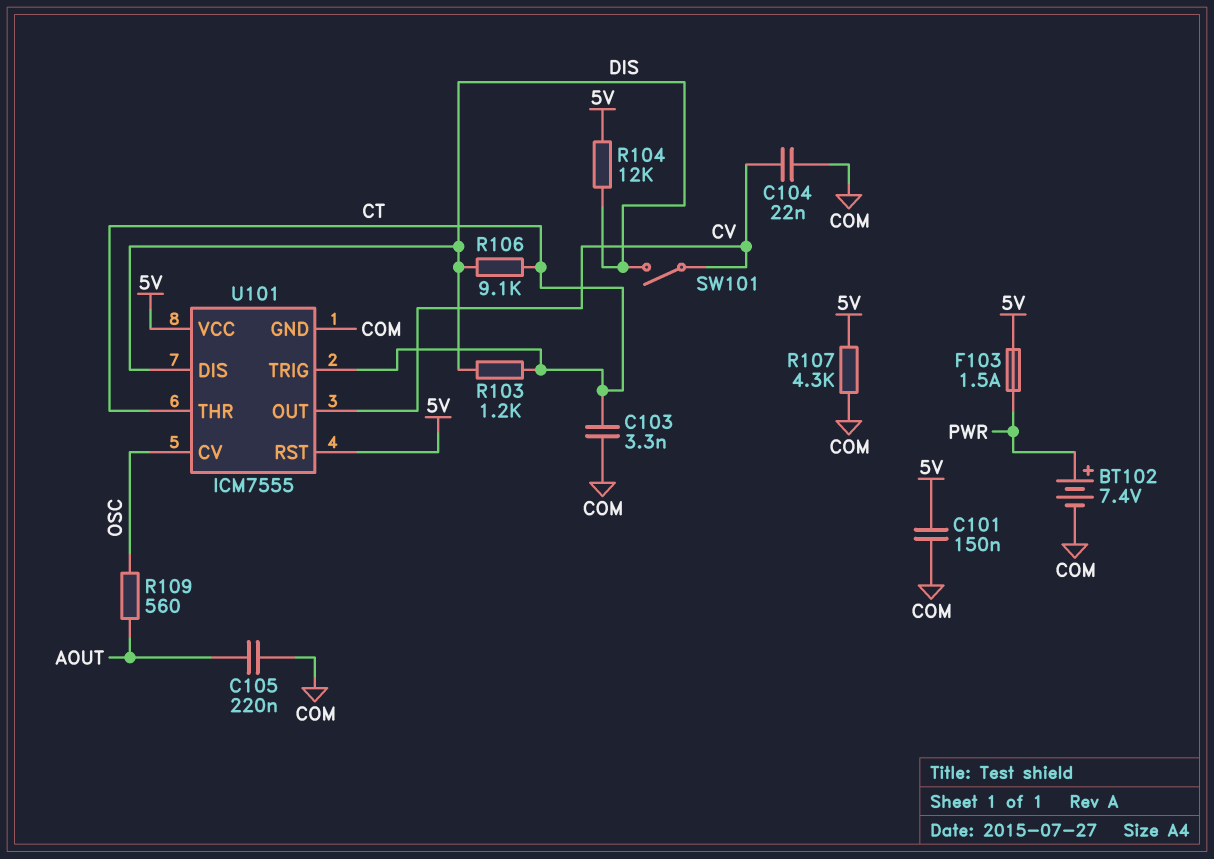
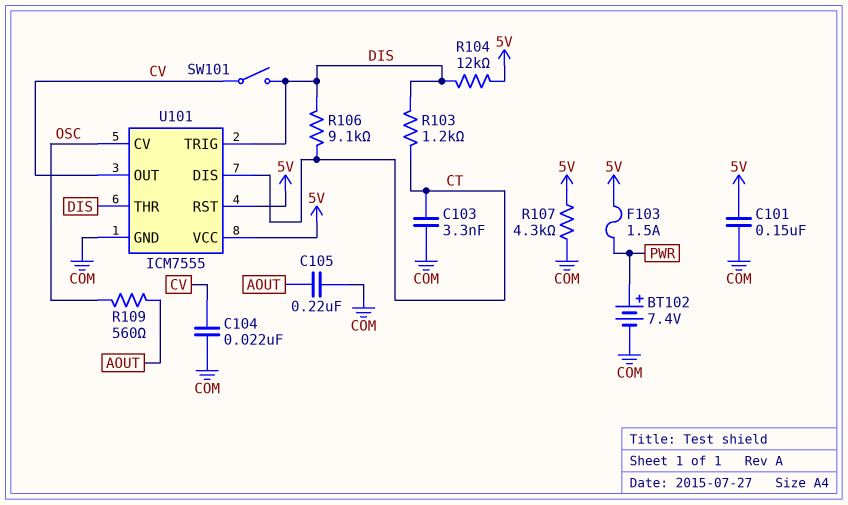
U101 pin DIS: DIS -> CT
U101 pin THR: CT -> DIS
U101 pin TRIG: CT -> DIS

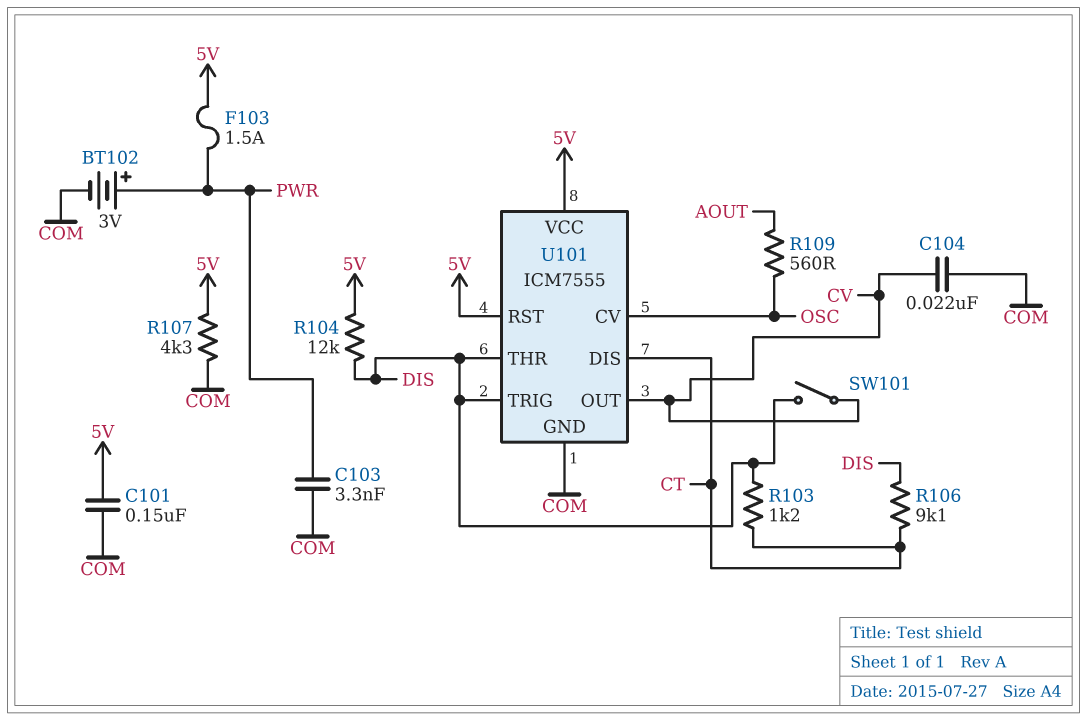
BT102: 7.4V (plus PWR, minus COM) -> 3V (plus PWR, minus COM)
C103: 3.3nF (COM, CT) -> 3.3nF (COM, PWR)
C105: 220nF (AOUT, COM) -> none

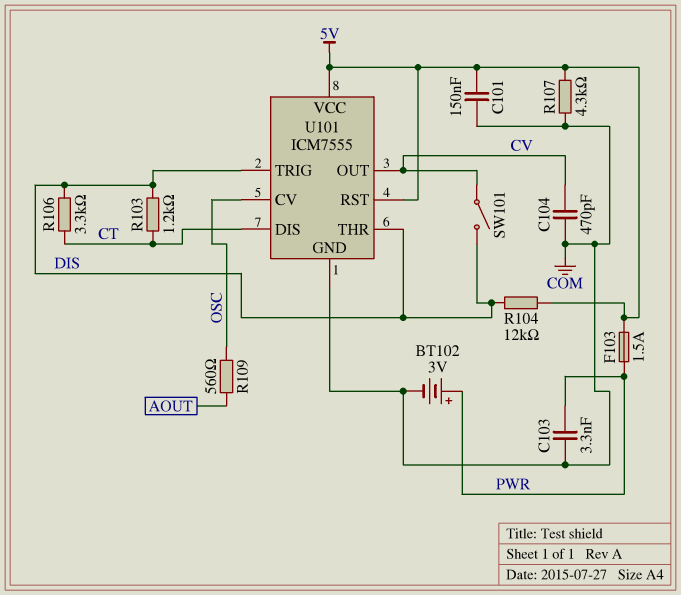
C104: 22nF (COM, CV) -> 470pF (COM, CV)
R106: 9.1k (CT, DIS) -> 3.3k (CT, DIS)

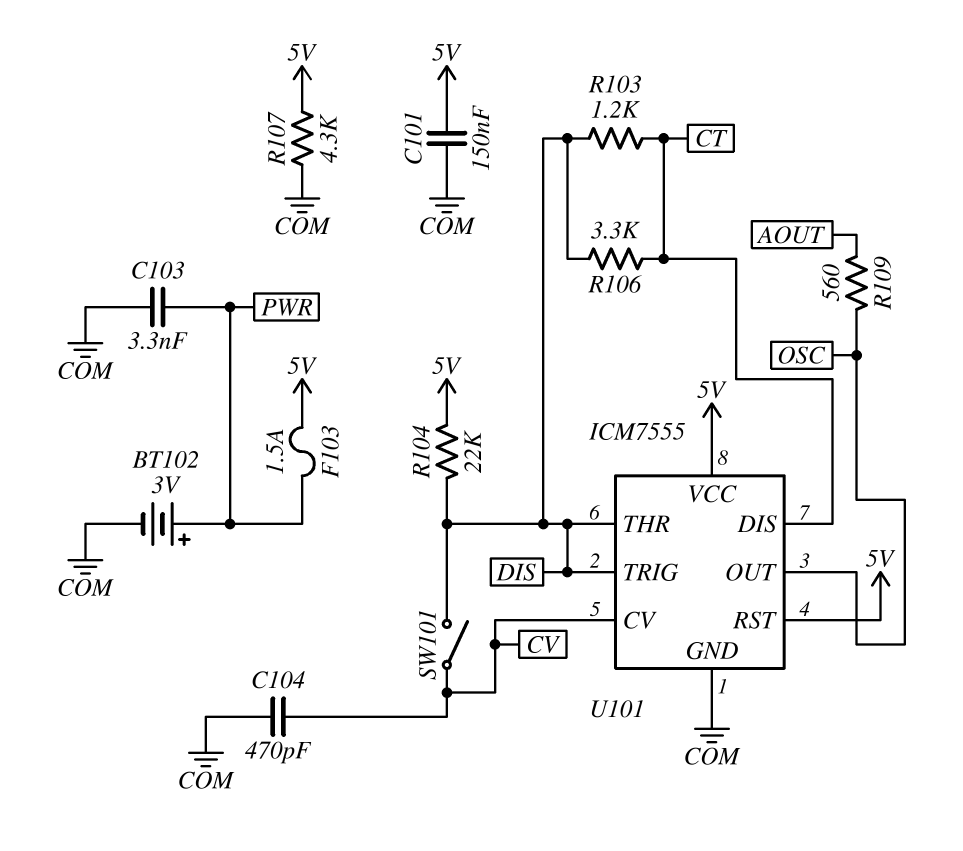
R104: 12k (5V, DIS) -> 22k (5V, DIS)
U101 pin CV: OSC -> CV
U101 pin OUT: CV -> OSC

